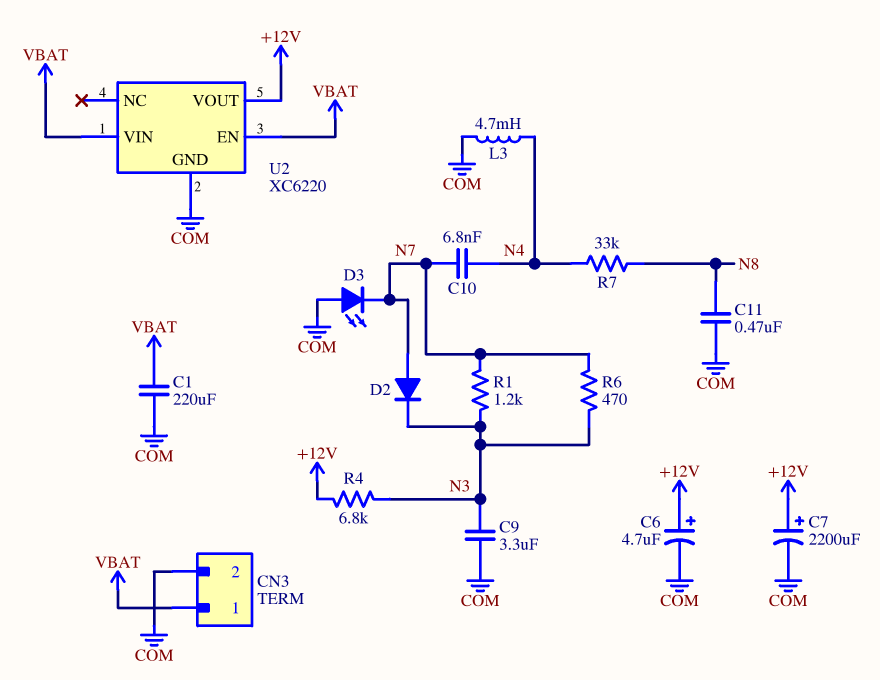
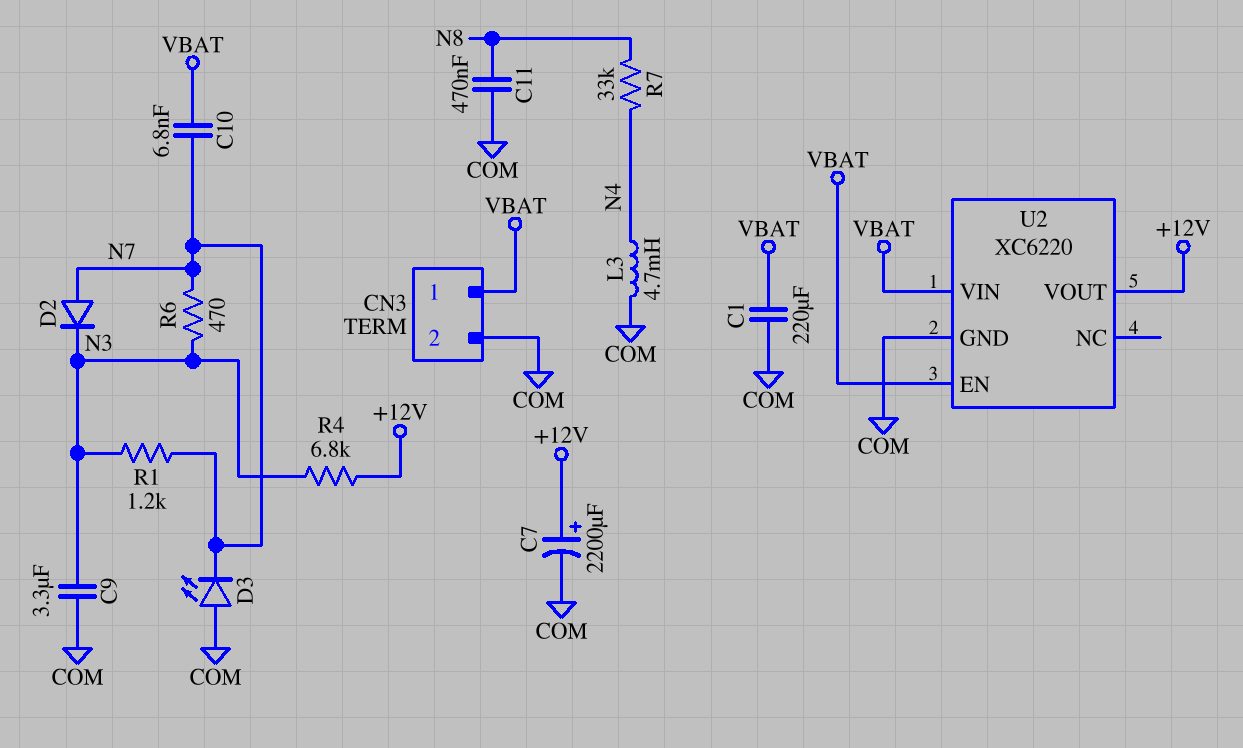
C6: 4.7uF (plus +12V, minus COM) -> none
C10: 6.8nF (N4, N7) -> 6.8nF (N7, VBAT)

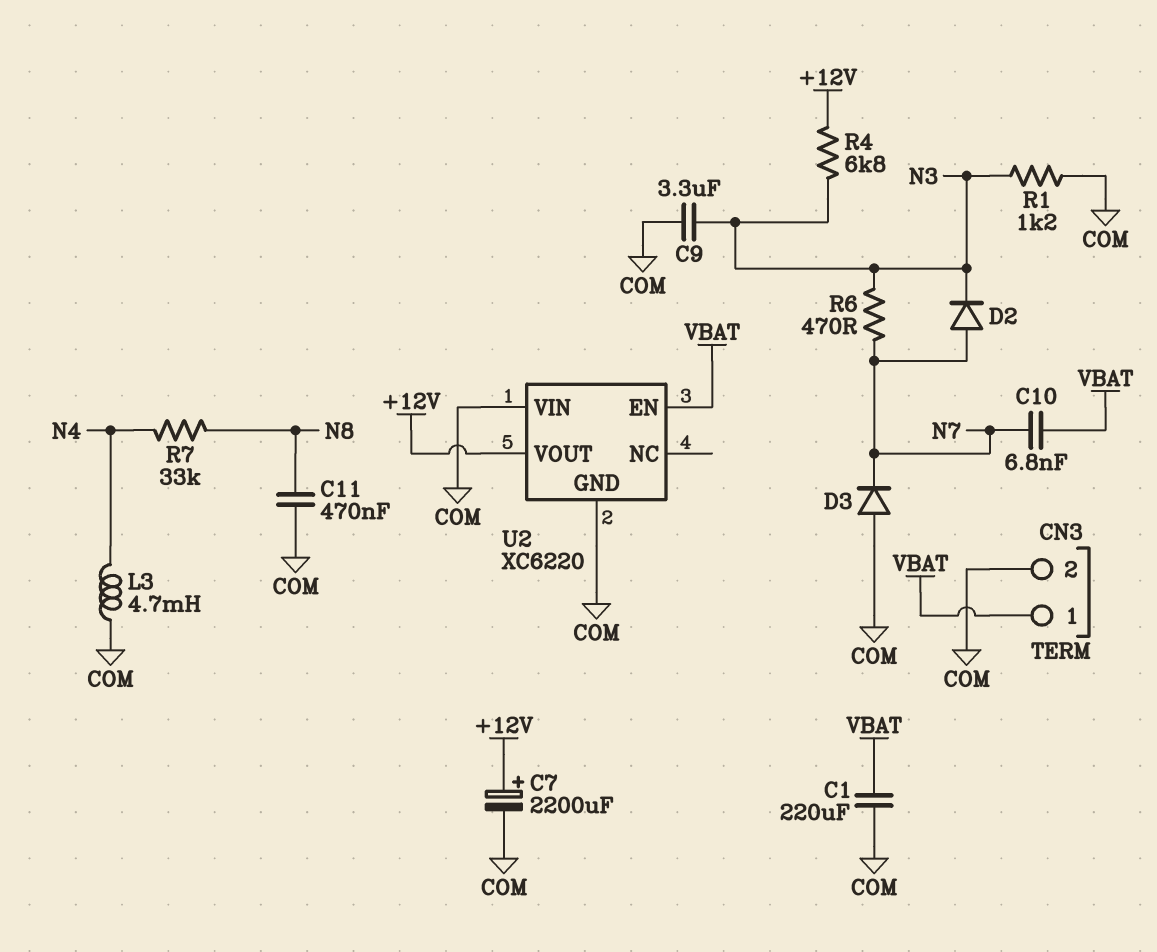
D3: LED (A COM, K N7) -> diode (A COM, K N7)
R1: 1.2k (N3, N7) -> 1.2k (COM, N3)
U2 pin VIN: VBAT -> COM

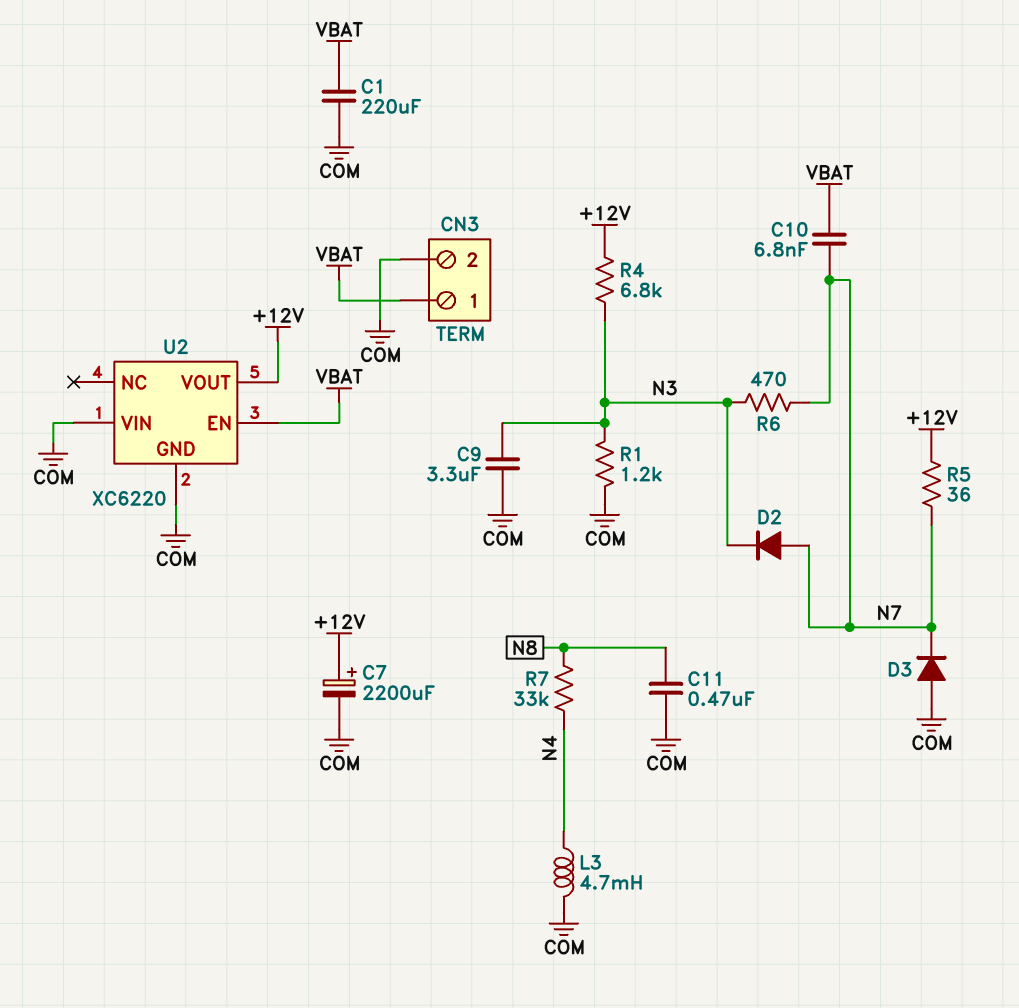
R5: none -> 36 (+12V, N7)

